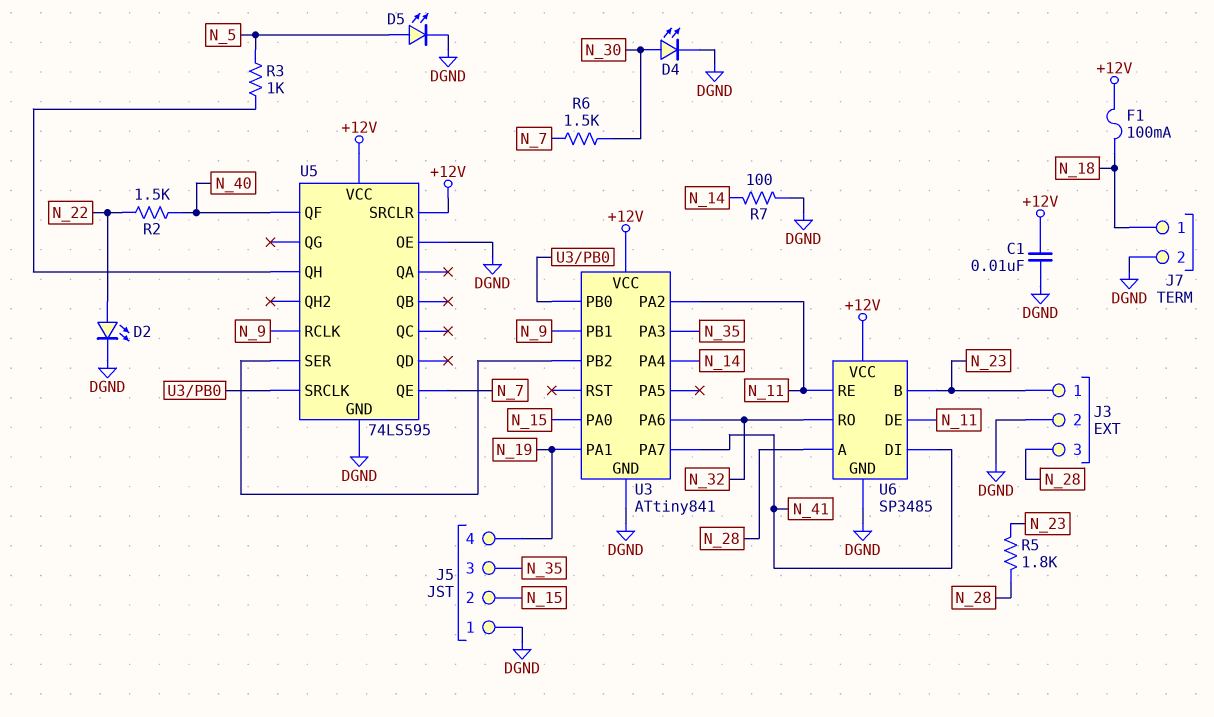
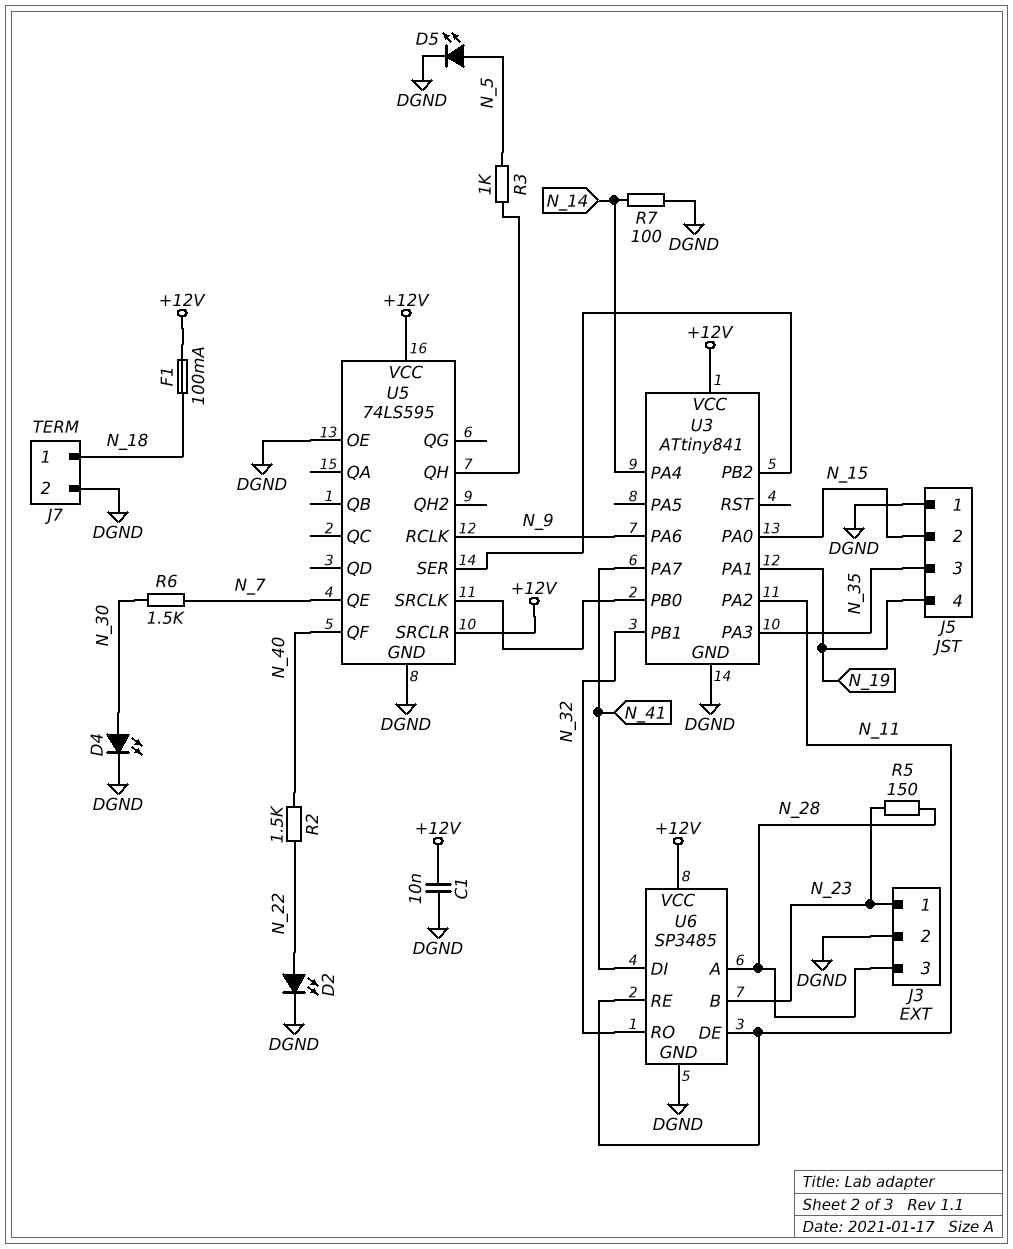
R5: 1.8k (N_23, N_28) -> 150 (N_23, N_28)
U3 pin PA6: N_32 -> N_9
U3 pin PB1: N_9 -> N_32

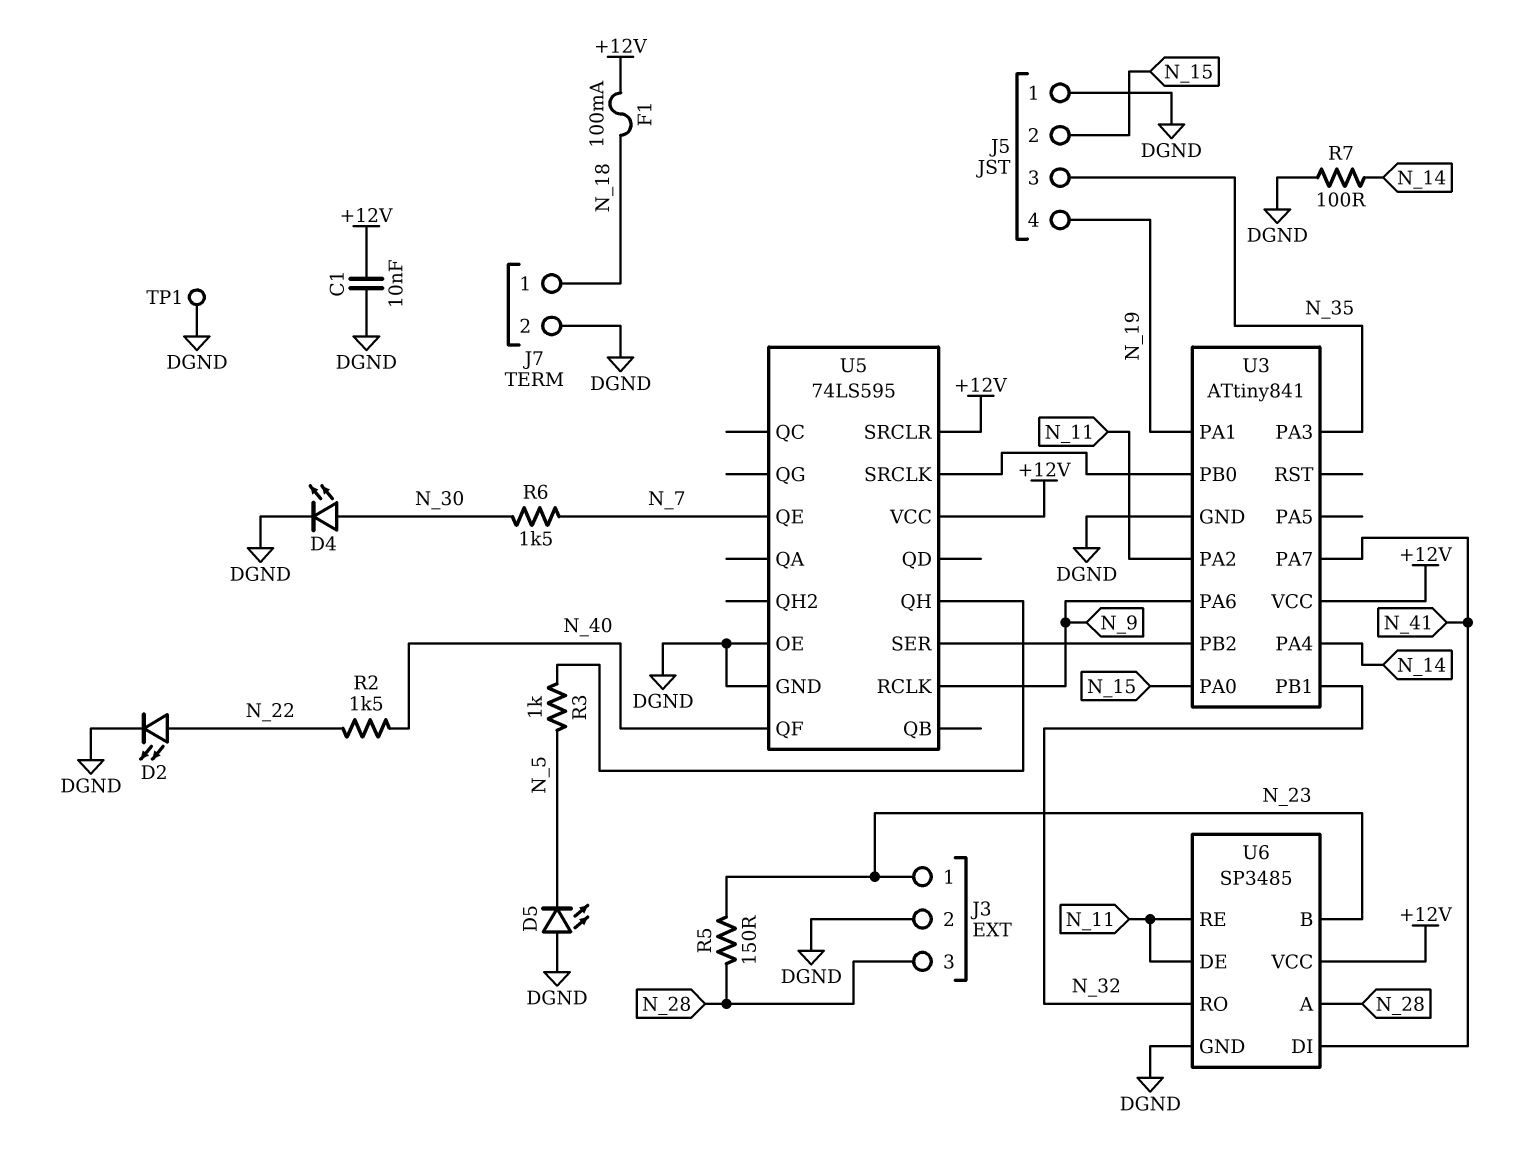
D5: LED (A N_5, K DGND) -> LED (A DGND, K N_5)
TP1: none -> test point (DGND)

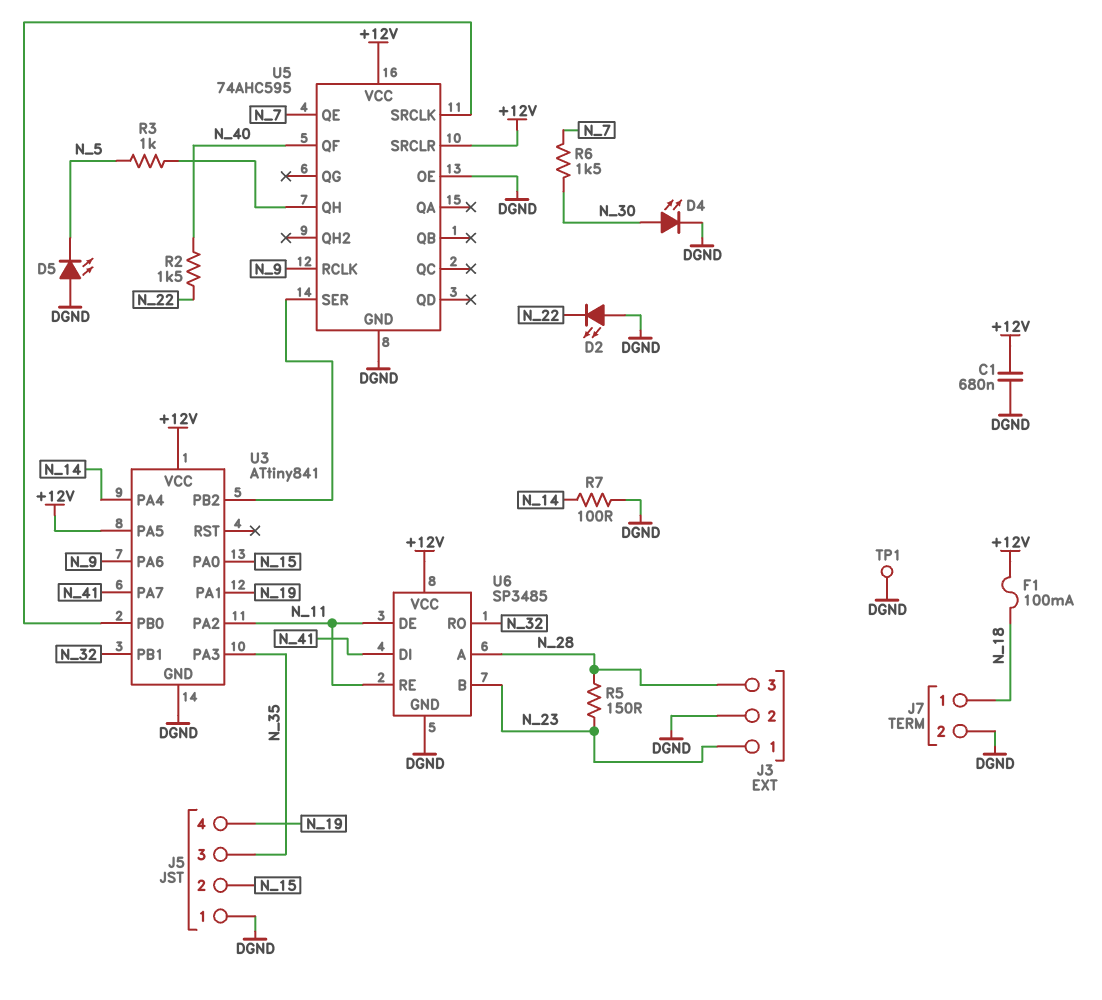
C1: 10nF (+12V, DGND) -> 680nF (+12V, DGND)
D2: LED (A N_22, K DGND) -> LED (A DGND, K N_22)
U3 pin PA5: none -> +12V
U5: 74LS595 -> 74AHC595

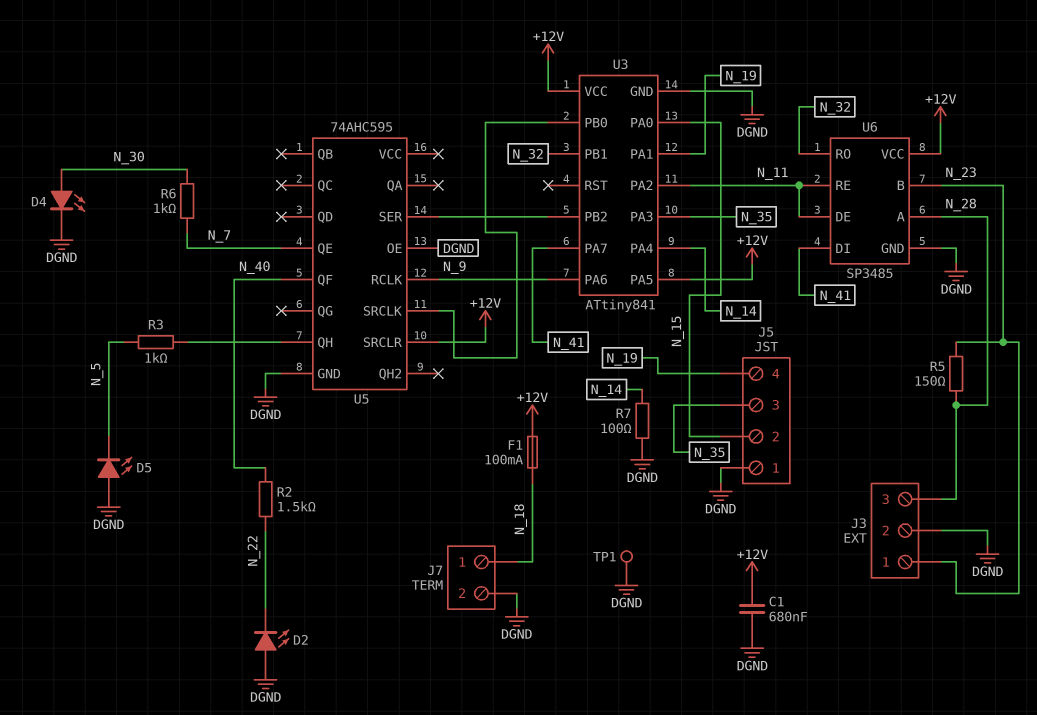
R6: 1.5k (N_7, N_30) -> 1k (N_7, N_30)
U5 pin VCC: +12V -> none

